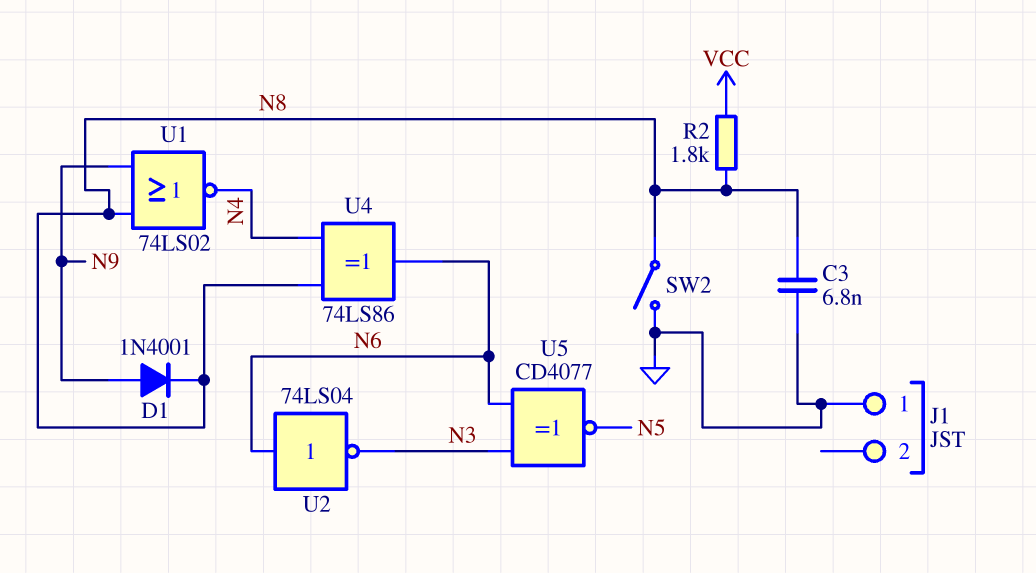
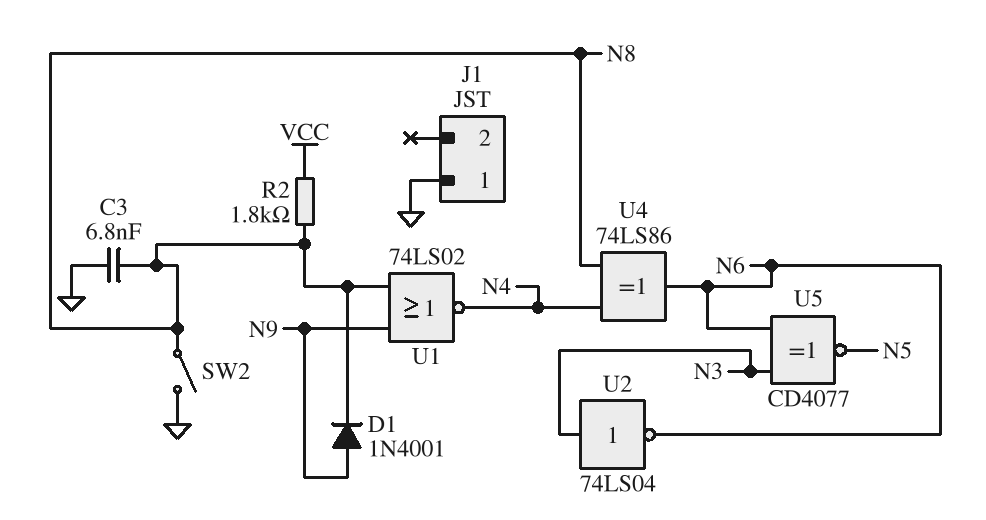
U2: NOT 74LS04 (in N6, out N3) -> NOT 74LS04 (in N3, out N6)

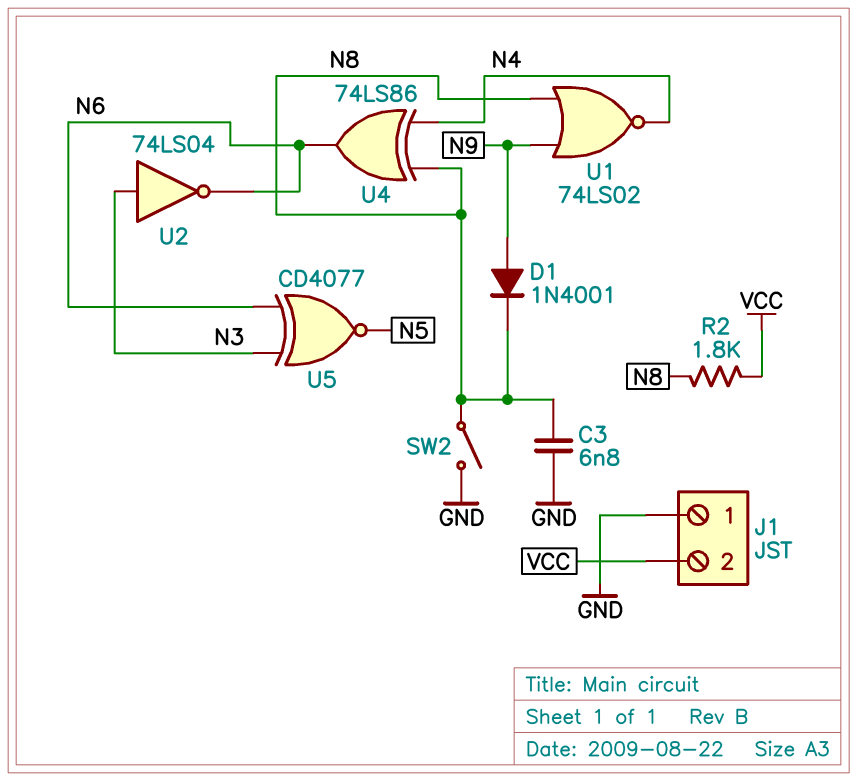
J1 pin 2: none -> VCC

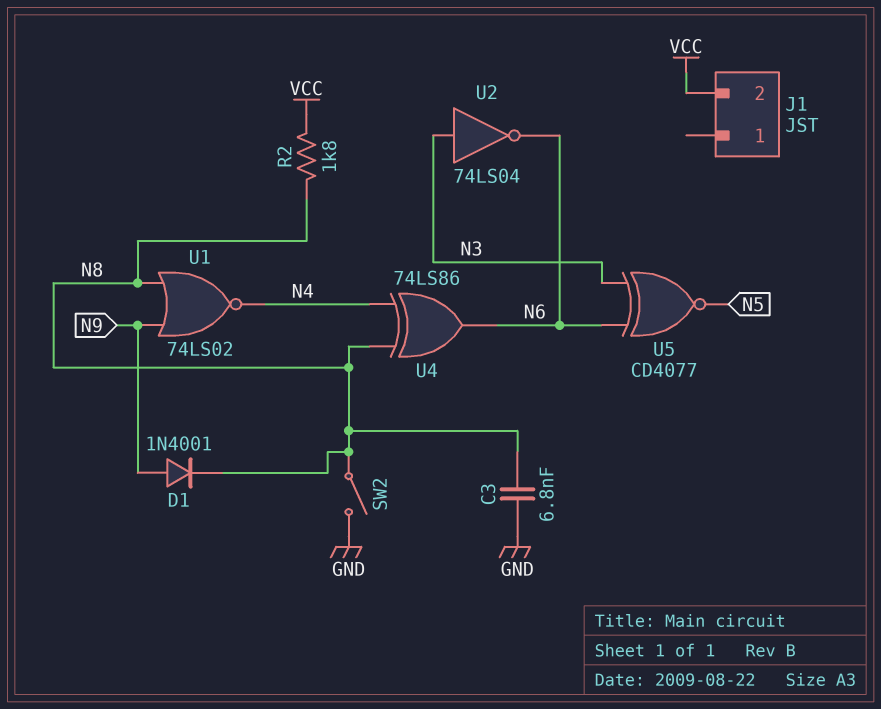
J1 pin 1: GND -> none

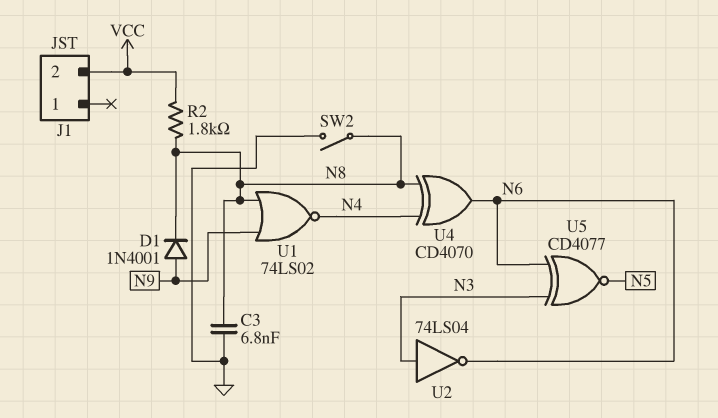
U4: XOR 74LS86 (in N4, in N8, out N6) -> XOR CD4070 (in N4, in N8, out N6)

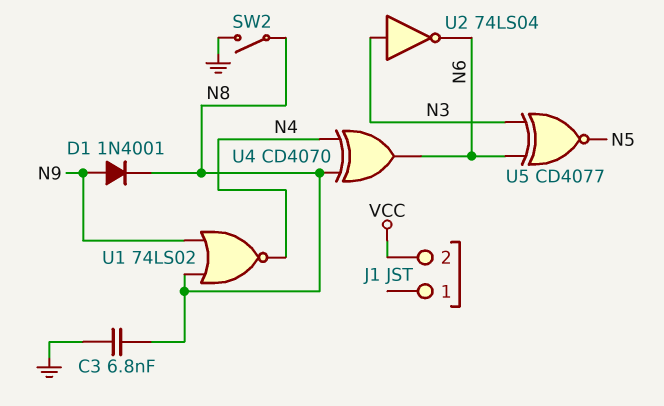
R2: 1.8k (N8, VCC) -> none

